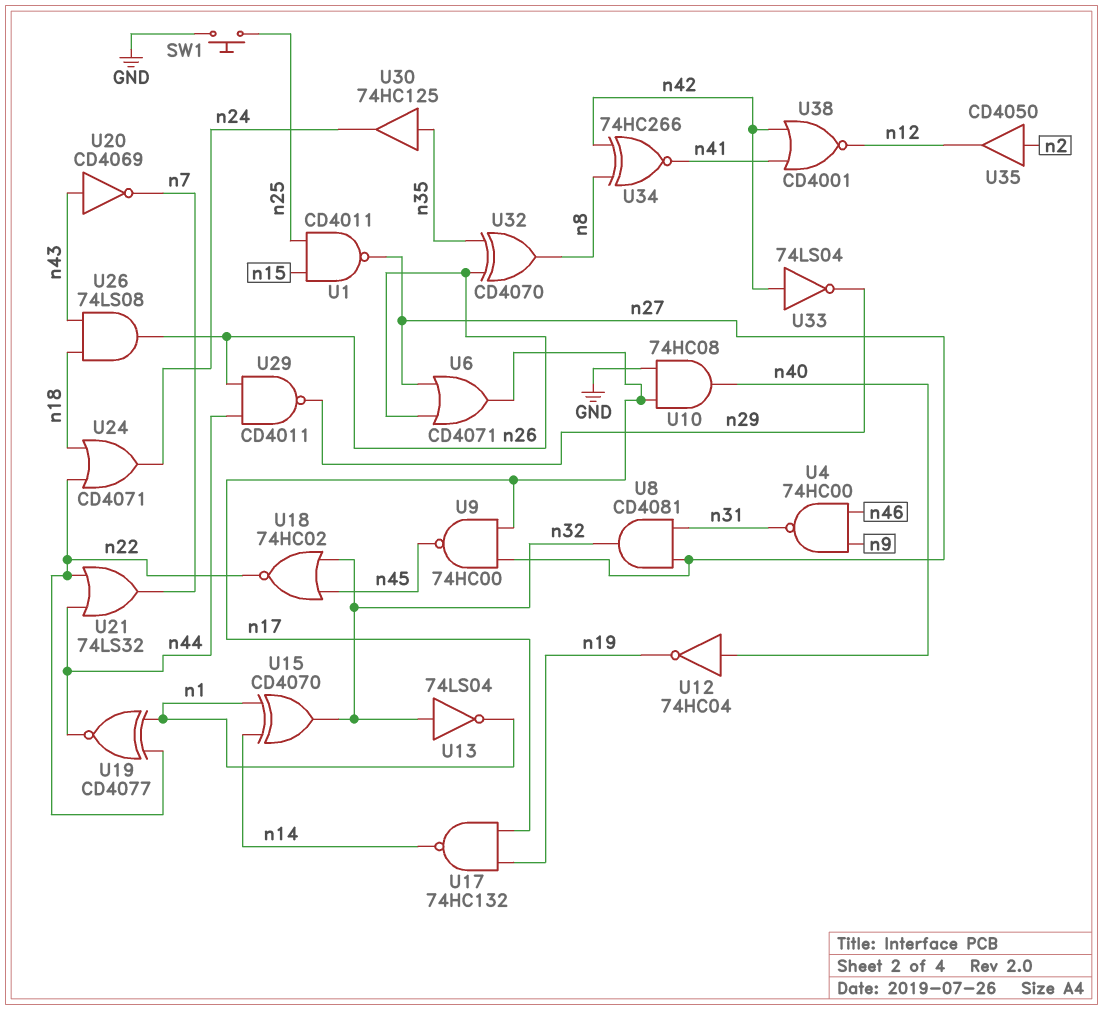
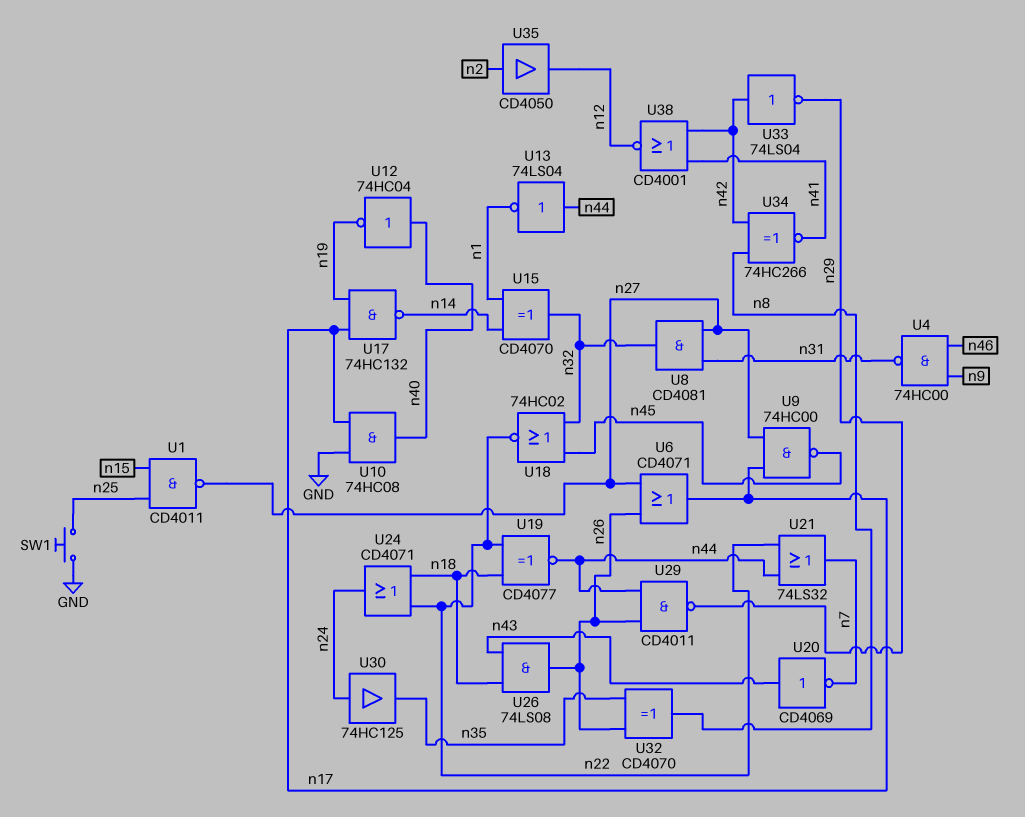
U13: NOT 74LS04 (in n32, out n1) -> NOT 74LS04 (in n44, out n1)
U19: XNOR CD4077 (in n1, in n22, out n44) -> XNOR CD4077 (in n18, in n22, out n44)
U30: buffer 74HC125 (in n35, out n24) -> buffer 74HC125 (in n24, out n35)

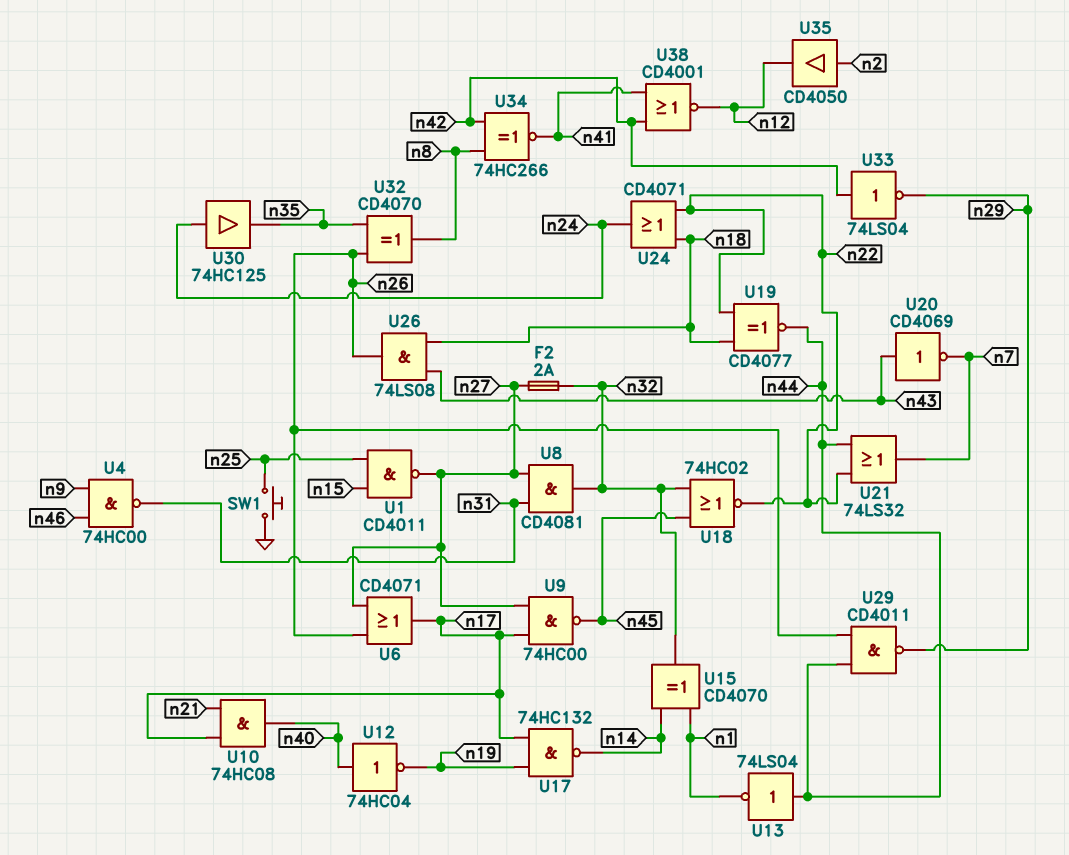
F2: none -> 2A (n27, n32)
U10: AND 74HC08 (in GND, in n17, out n40) -> AND 74HC08 (in n17, in n21, out n40)

